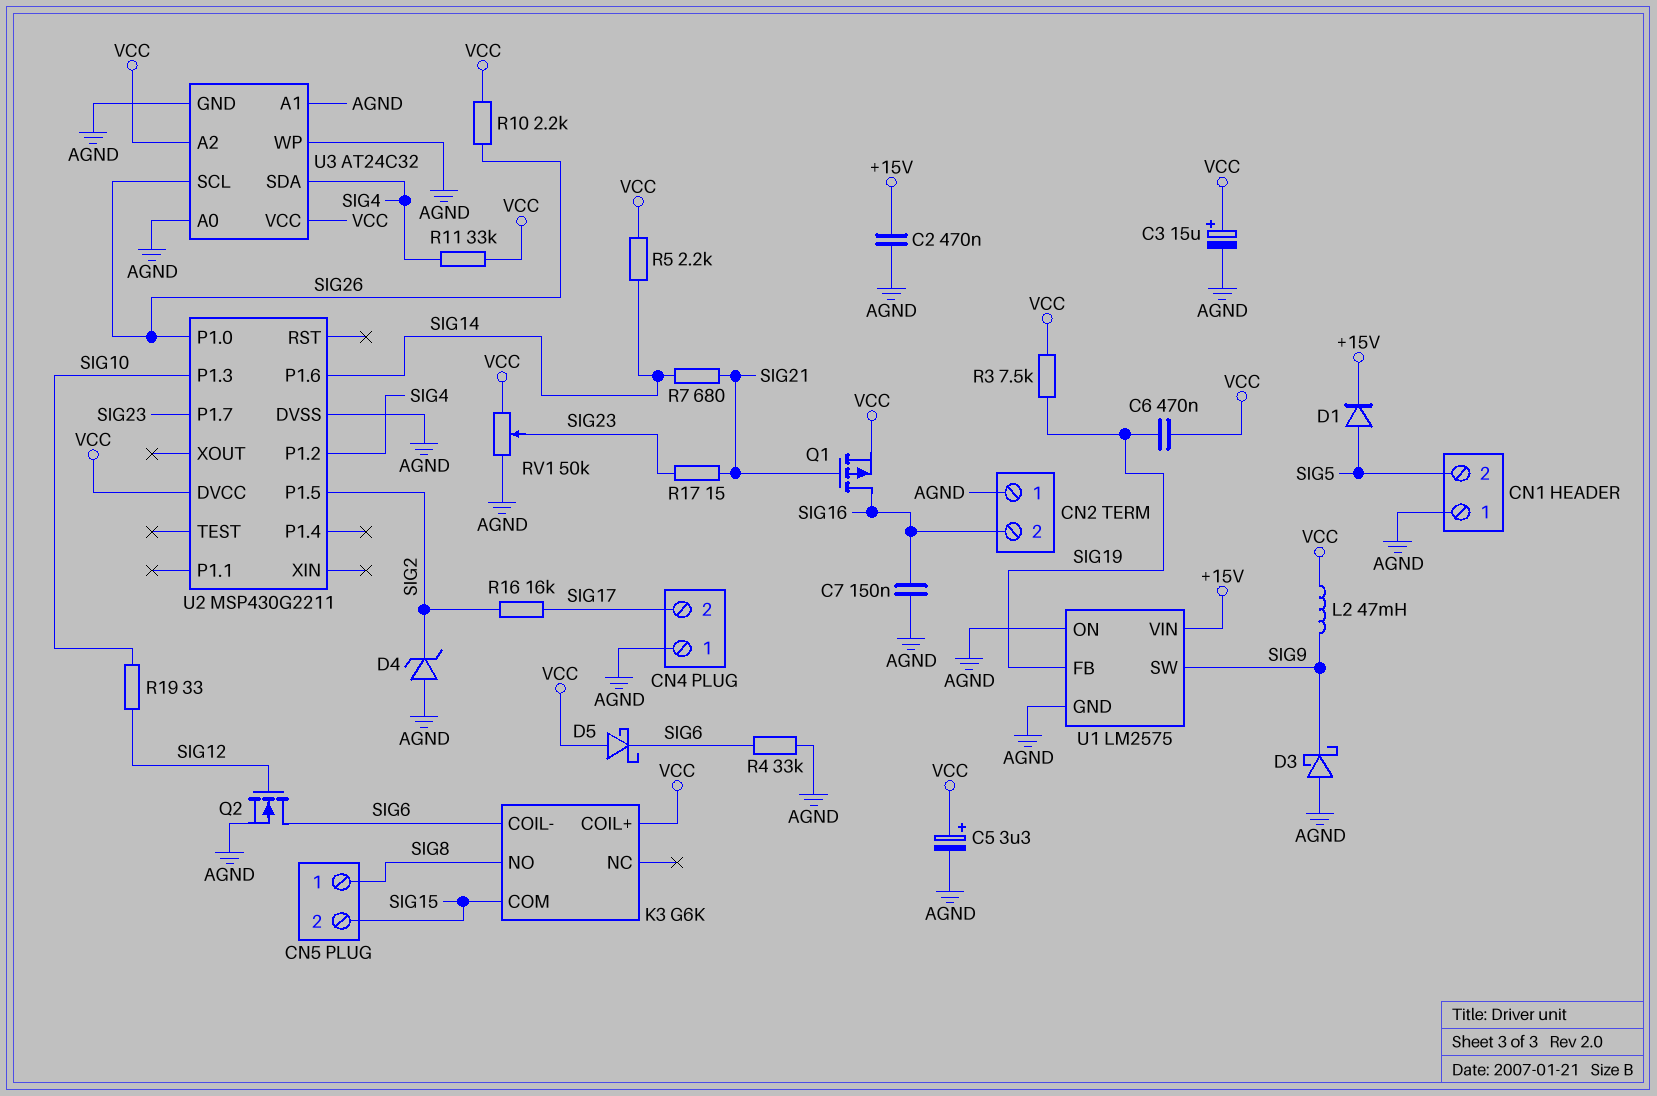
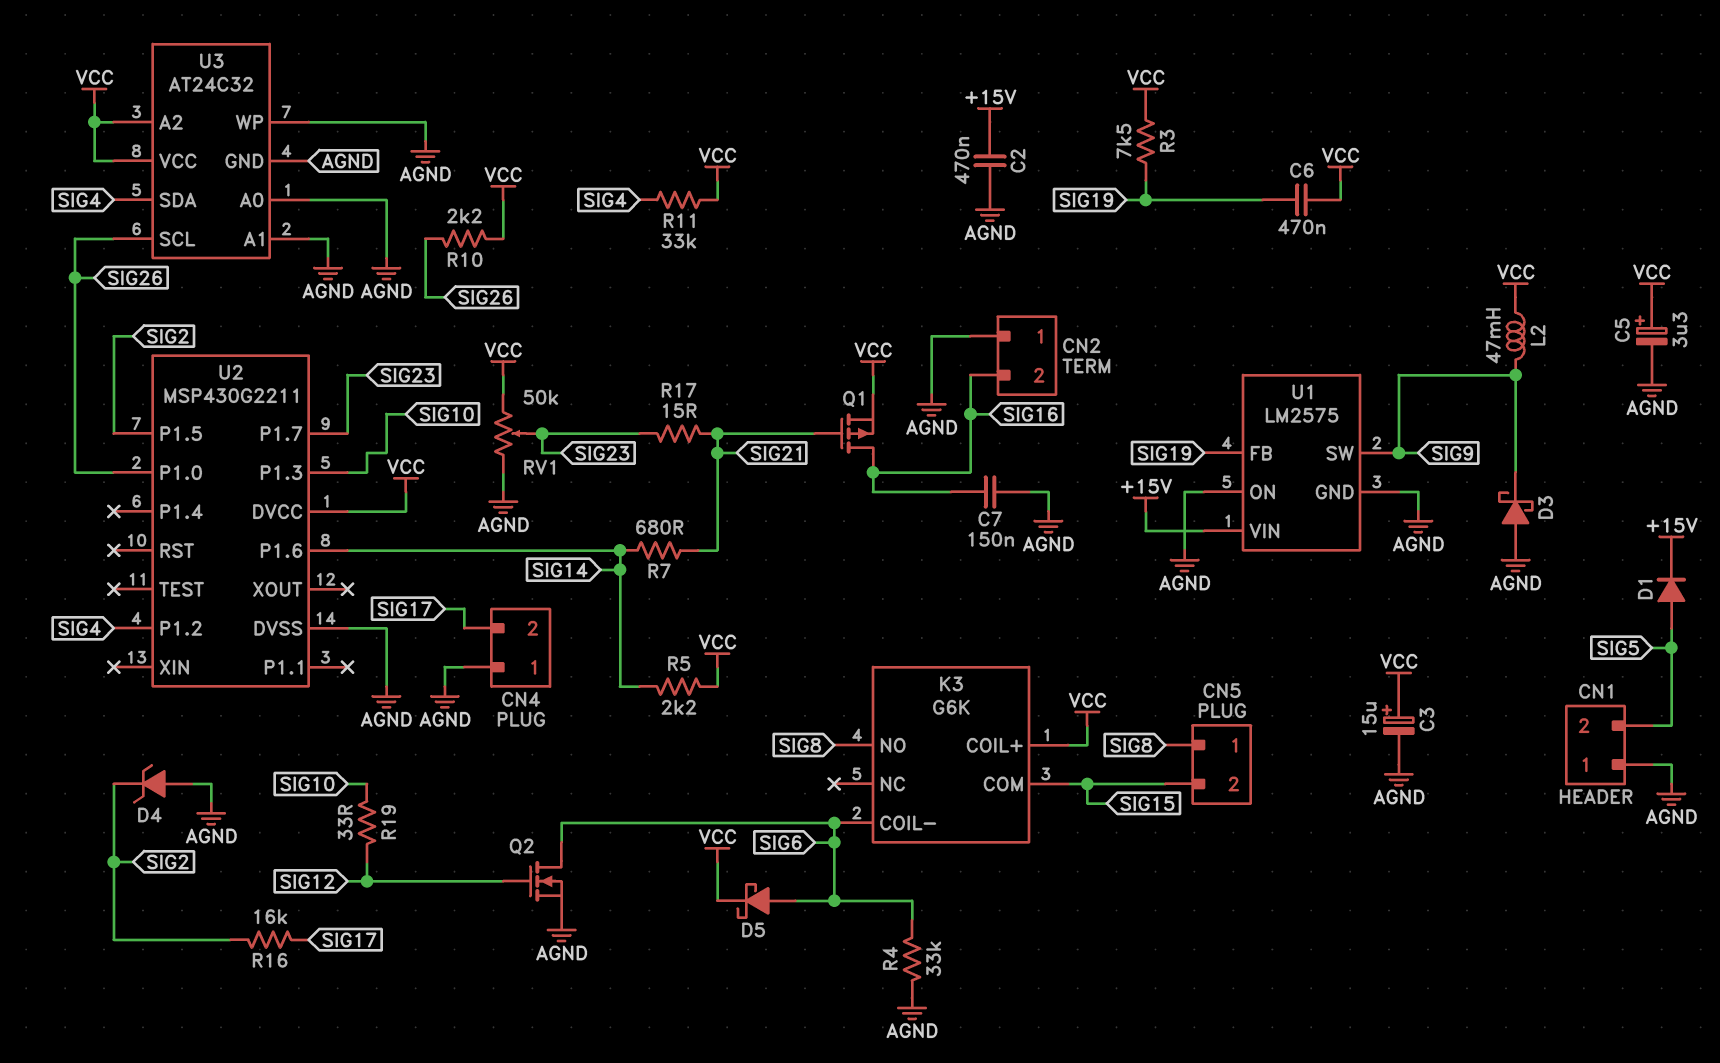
D5: schottky (A VCC, K SIG6) -> schottky (A SIG6, K VCC)

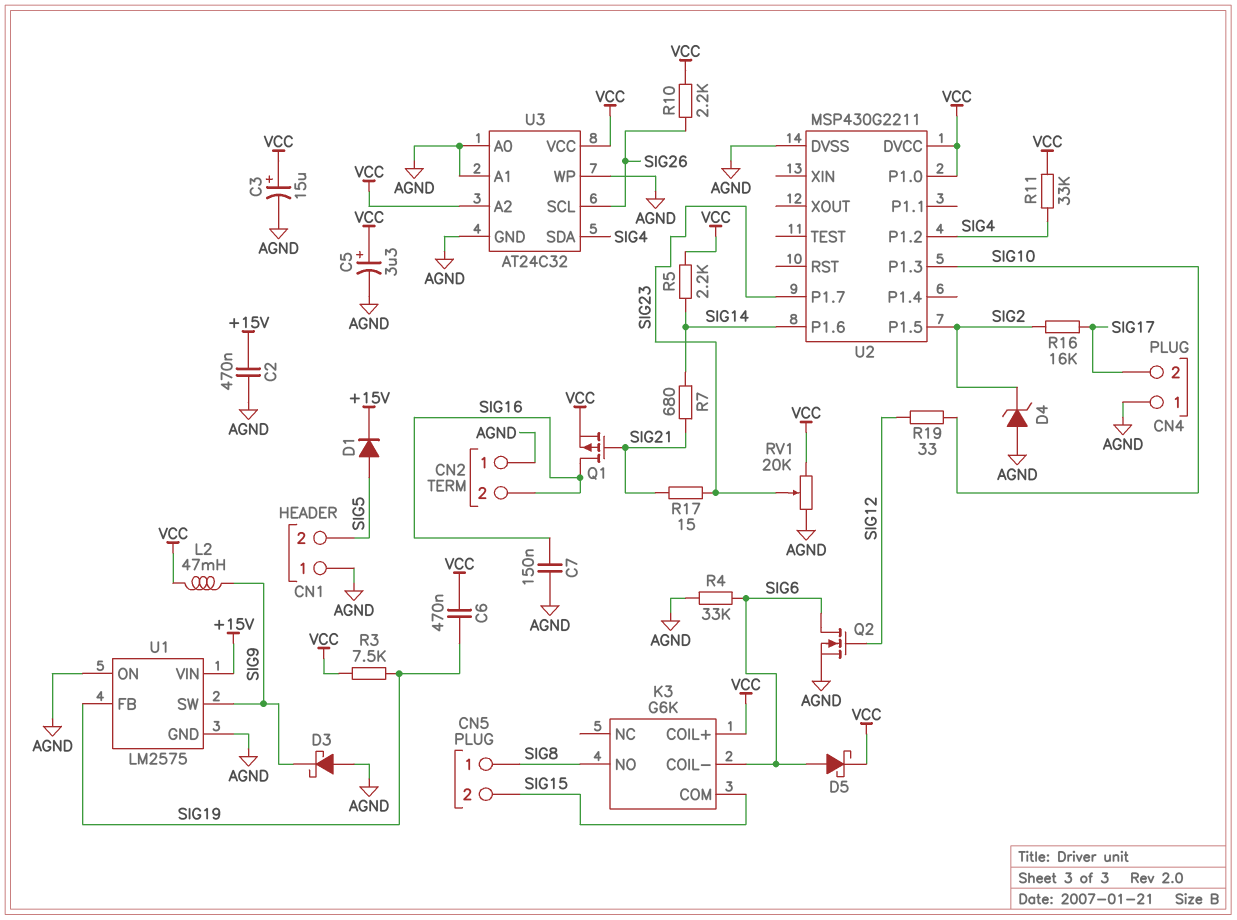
RV1: 50k (AGND, VCC, wiper SIG23) -> 20k (AGND, VCC, wiper SIG23)
U2 pin P1.0: SIG26 -> VCC

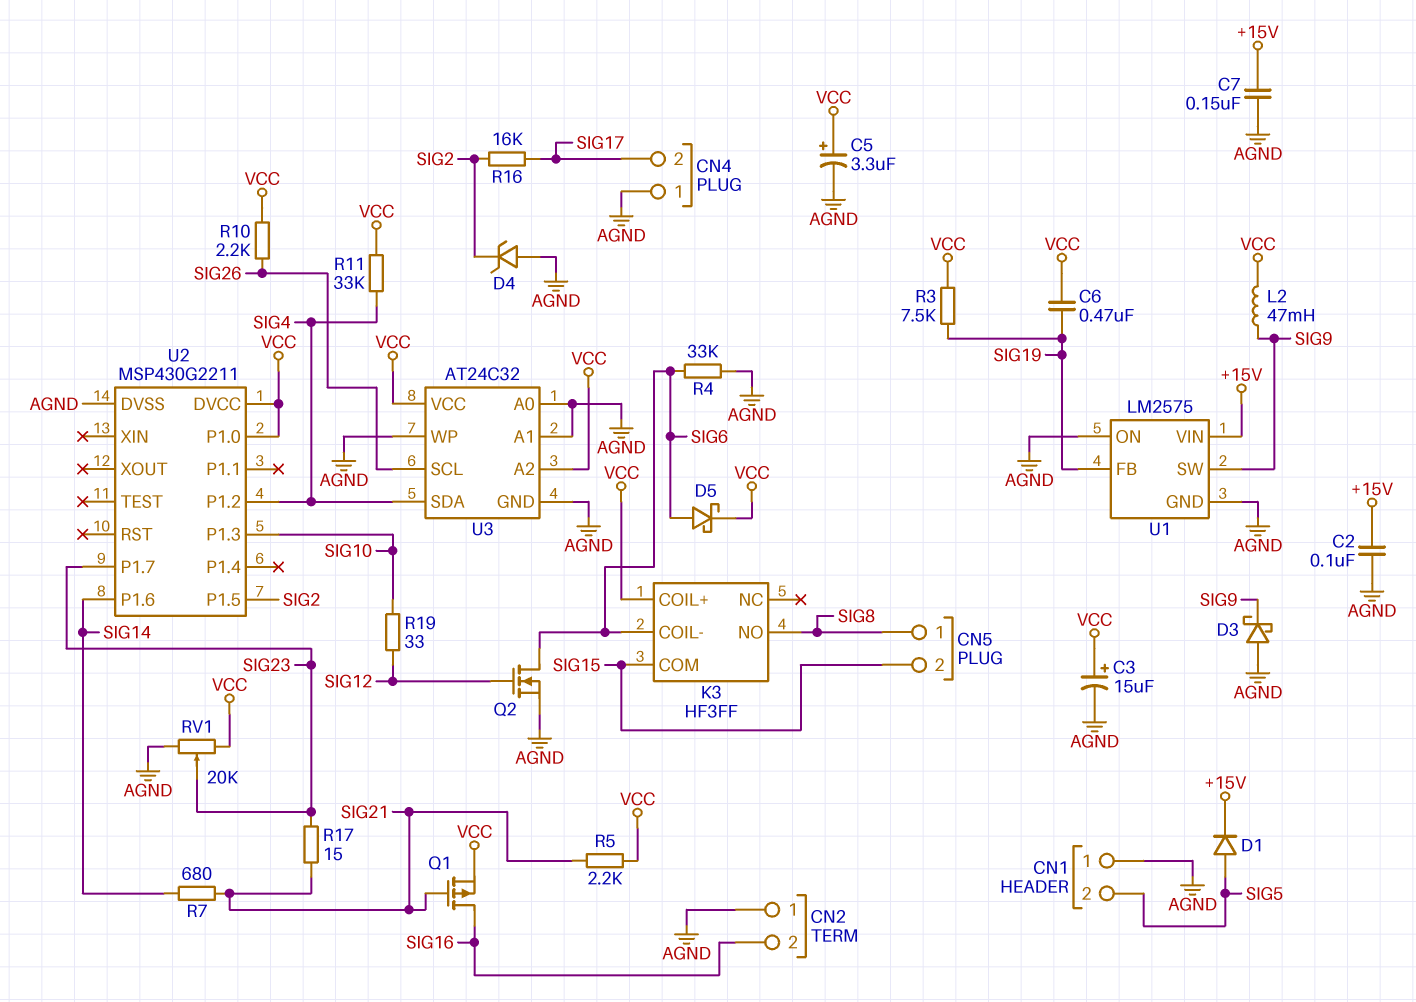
C2: 470nF (+15V, AGND) -> 100nF (+15V, AGND)
C7: 150nF (AGND, SIG16) -> 150nF (+15V, AGND)
K3: G6K -> HF3FF
R5: 2.2k (SIG14, VCC) -> 2.2k (SIG21, VCC)

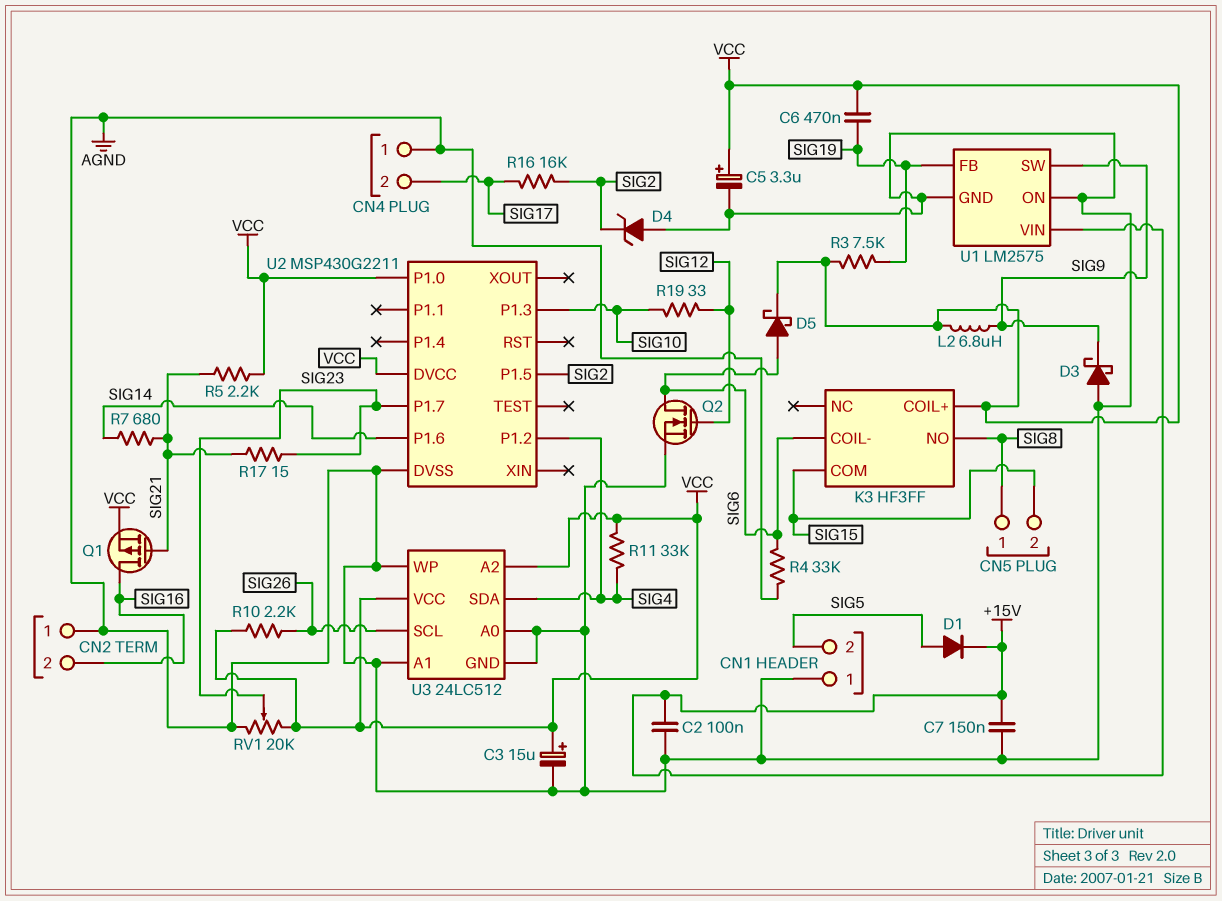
L2: 47mH (SIG9, VCC) -> 6.8uH (SIG9, VCC)
U3: AT24C32 -> 24LC512

